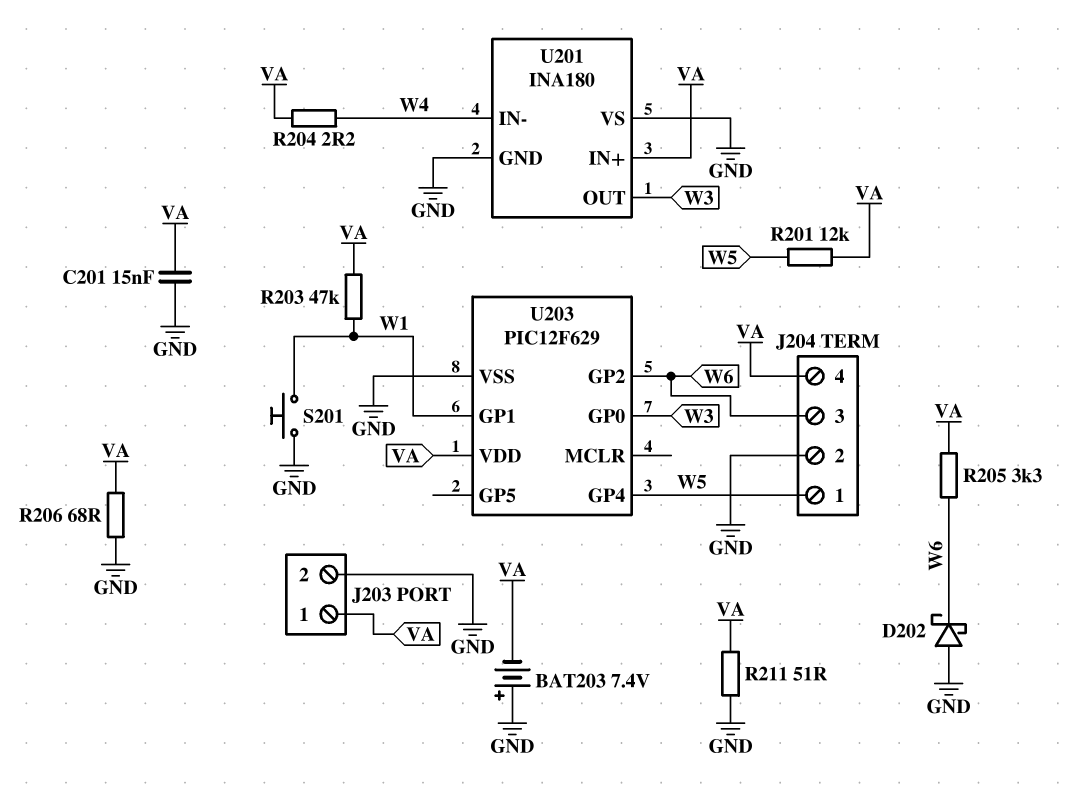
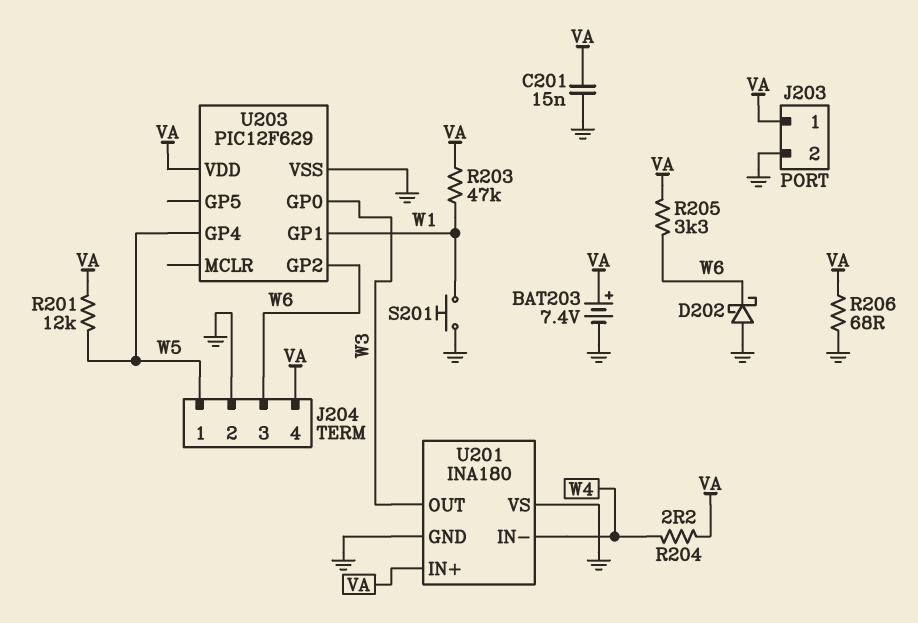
BAT203: 7.4V (plus GND, minus VA) -> 7.4V (plus VA, minus GND)
R211: 51 (GND, VA) -> none

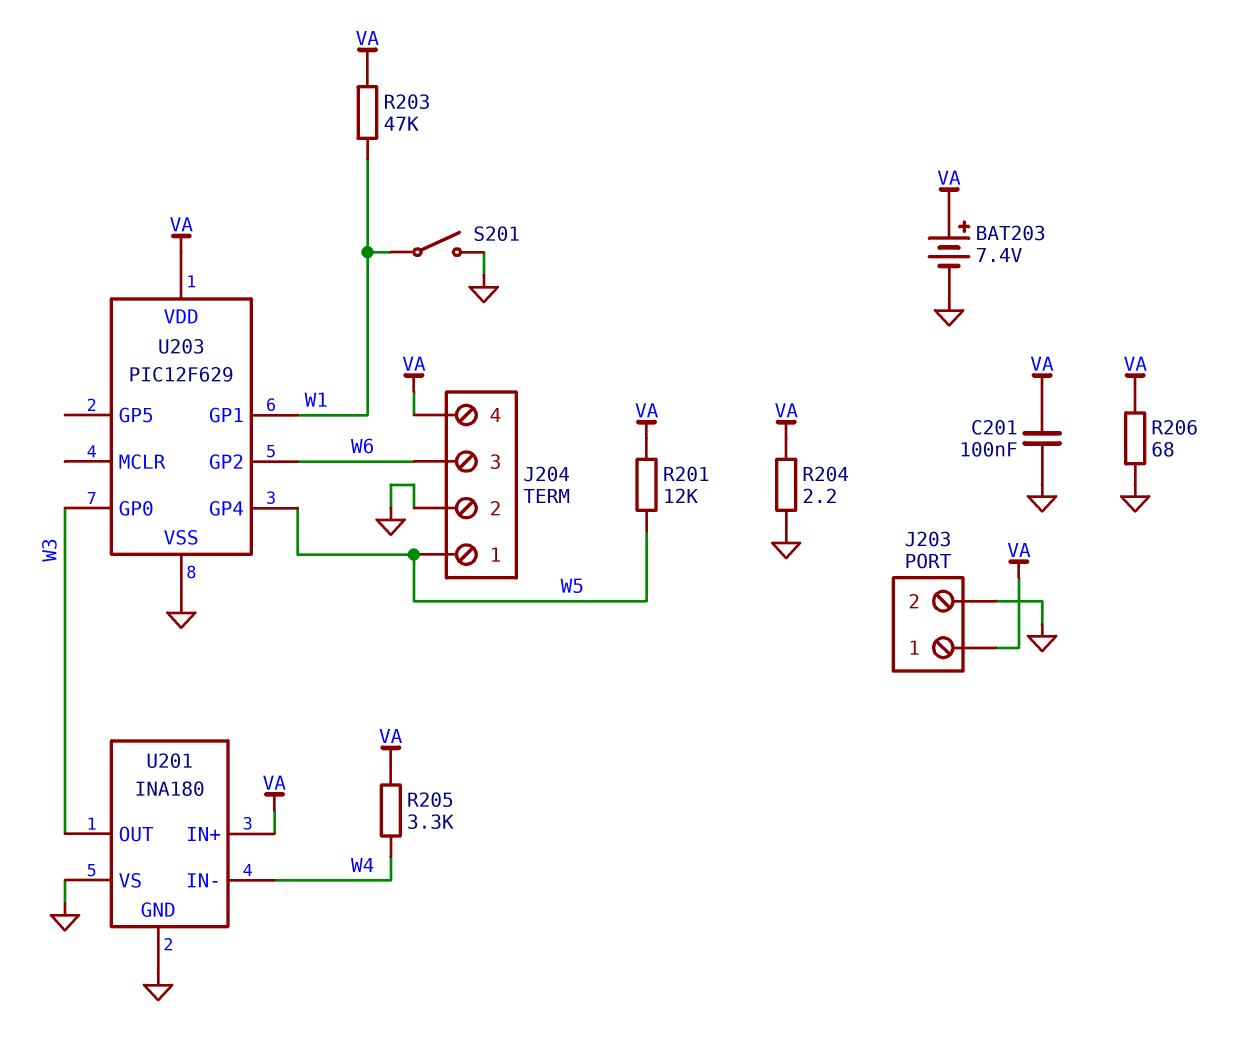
C201: 15nF (GND, VA) -> 100nF (GND, VA)
D202: schottky (A GND, K W6) -> none
R204: 2.2 (VA, W4) -> 2.2 (GND, VA)
R205: 3.3k (VA, W6) -> 3.3k (VA, W4)
S201: button (GND, W1) -> switch (GND, W1)

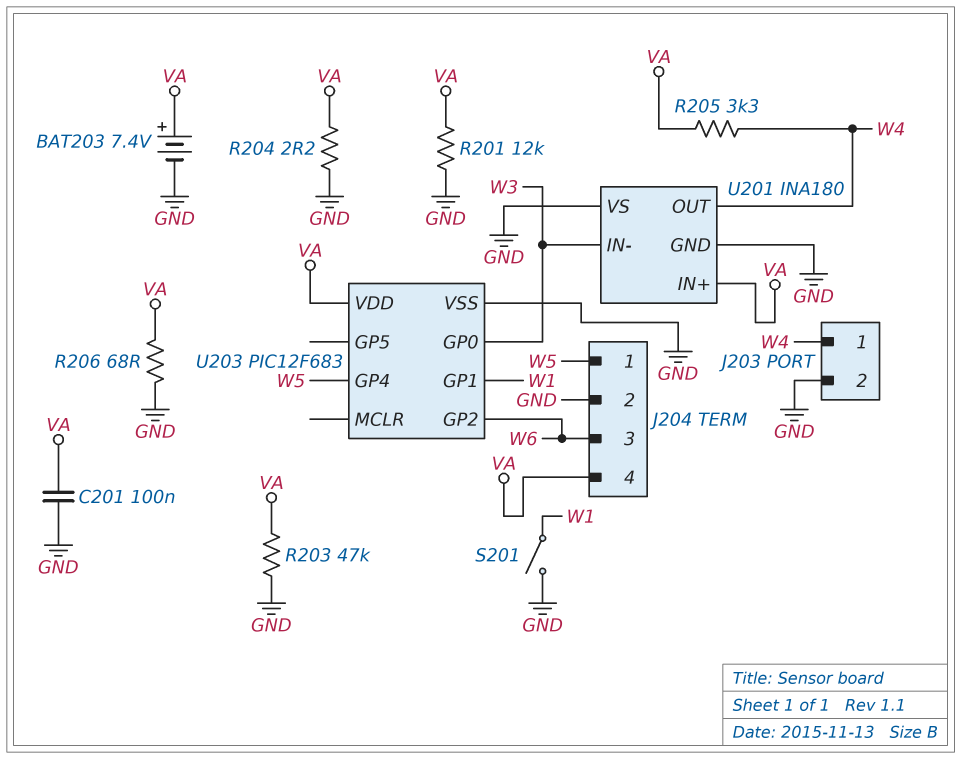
J203 pin 1: VA -> W4
R201: 12k (VA, W5) -> 12k (GND, VA)
R203: 47k (VA, W1) -> 47k (GND, VA)
U201 pin IN-: W4 -> W3
U201 pin OUT: W3 -> W4
U203: PIC12F629 -> PIC12F683

